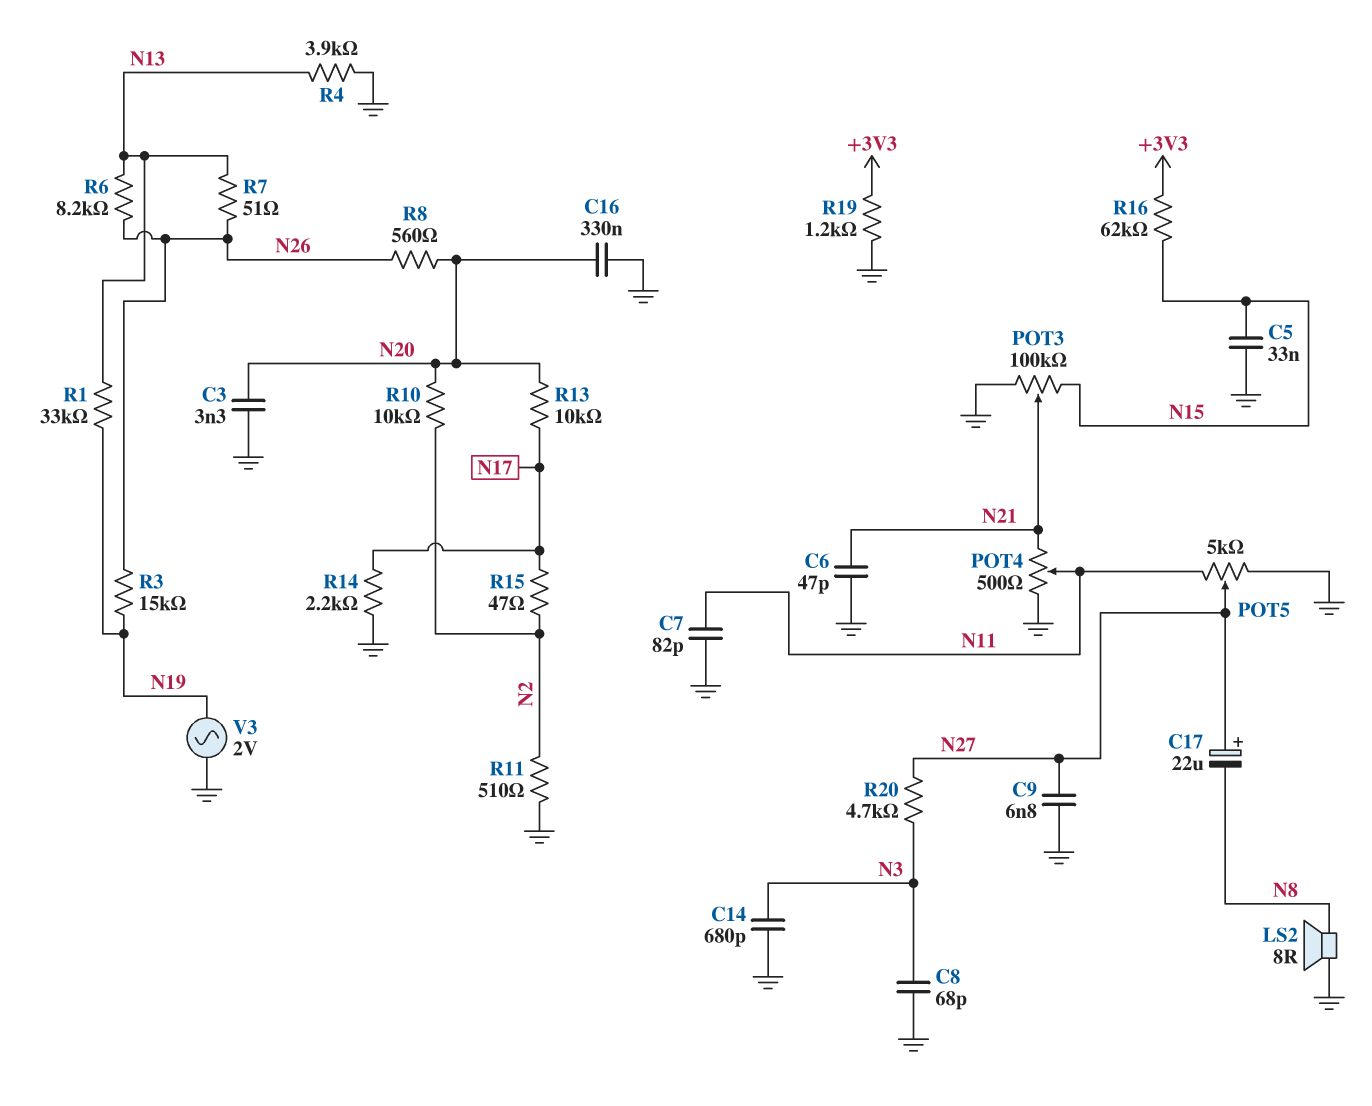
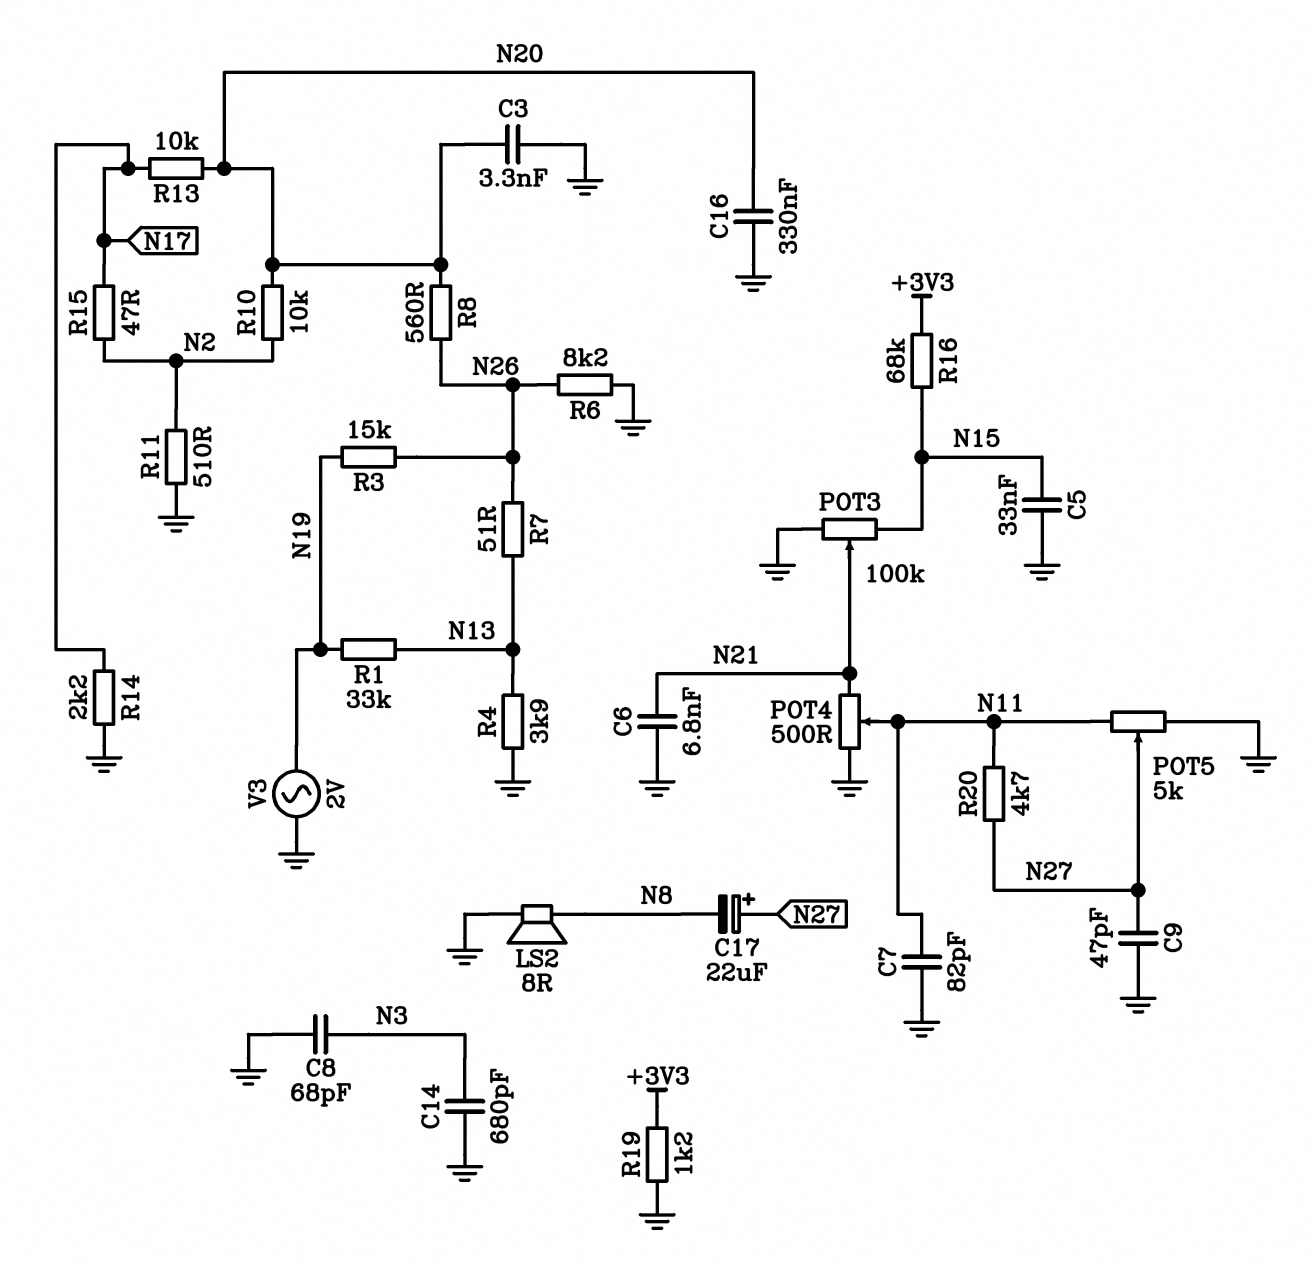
C6: 47pF (GND, N21) -> 6.8nF (GND, N21)
C9: 6.8nF (GND, N27) -> 47pF (GND, N27)
R6: 8.2k (N13, N26) -> 8.2k (GND, N26)
R16: 62k (+3V3, N15) -> 68k (+3V3, N15)
R20: 4.7k (N3, N27) -> 4.7k (N11, N27)

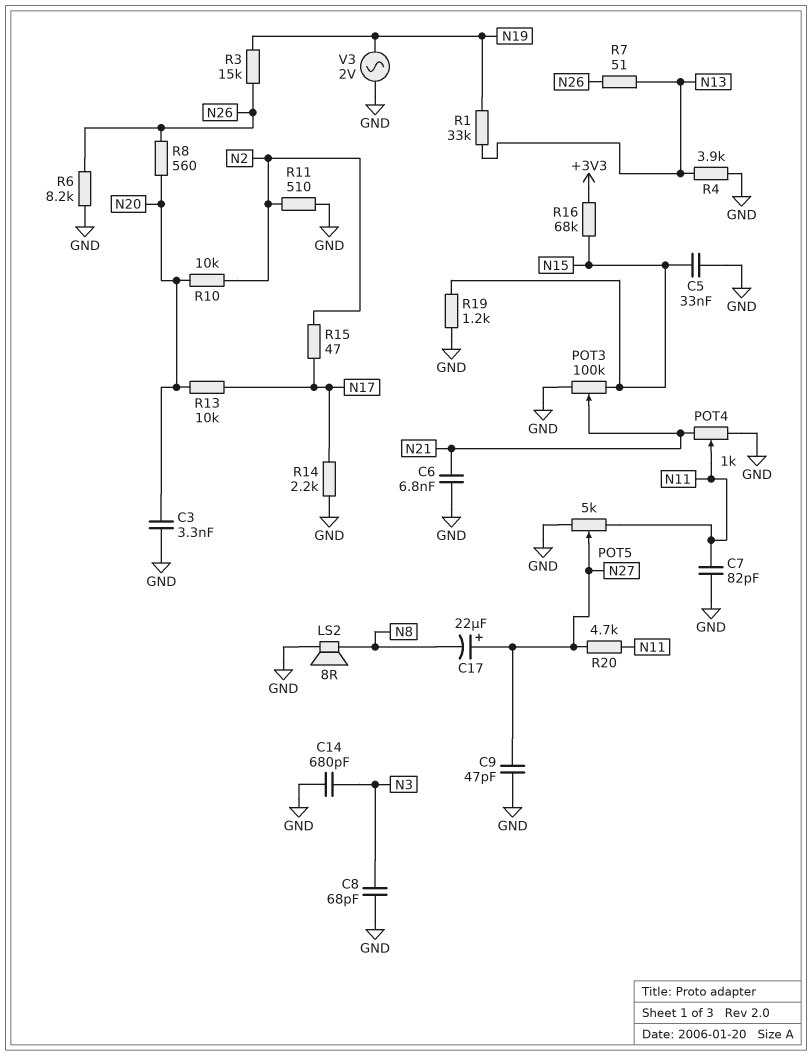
C16: 330nF (GND, N20) -> none
POT4: 500 (GND, N21, wiper N11) -> 1k (GND, N21, wiper N11)
R19: 1.2k (+3V3, GND) -> 1.2k (GND, N15)

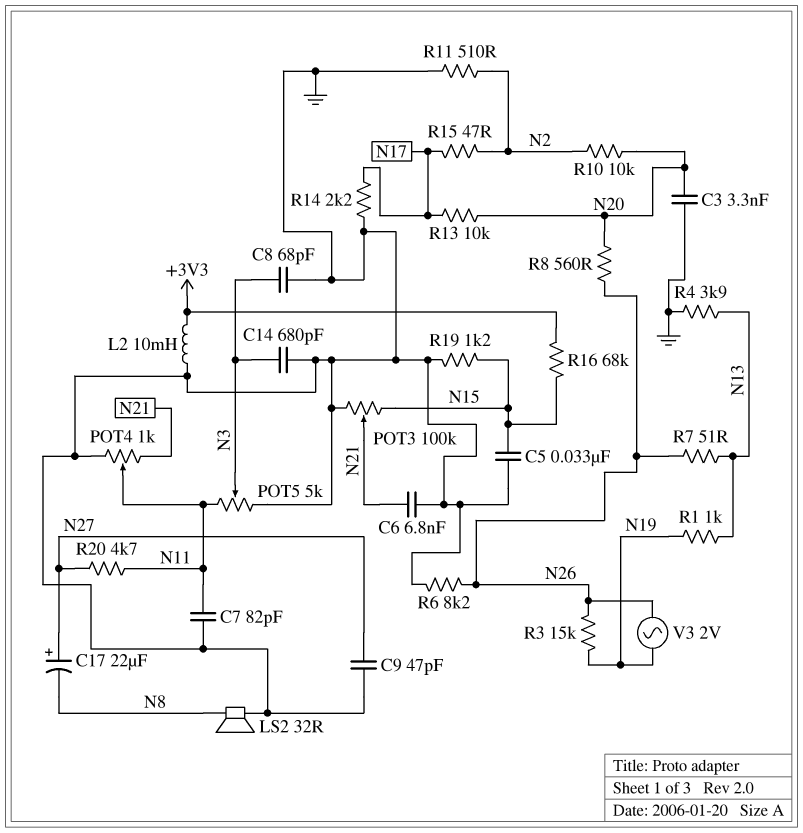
L2: none -> 10mH (+3V3, GND)
LS2: speaker 8R (GND, N8) -> speaker 32R (GND, N8)
POT5: 5k (GND, N11, wiper N27) -> 5k (GND, N11, wiper N3)
R1: 33k (N13, N19) -> 1k (N13, N19)
V3: AC 2V (GND, N19) -> AC 2V (N19, N26)

